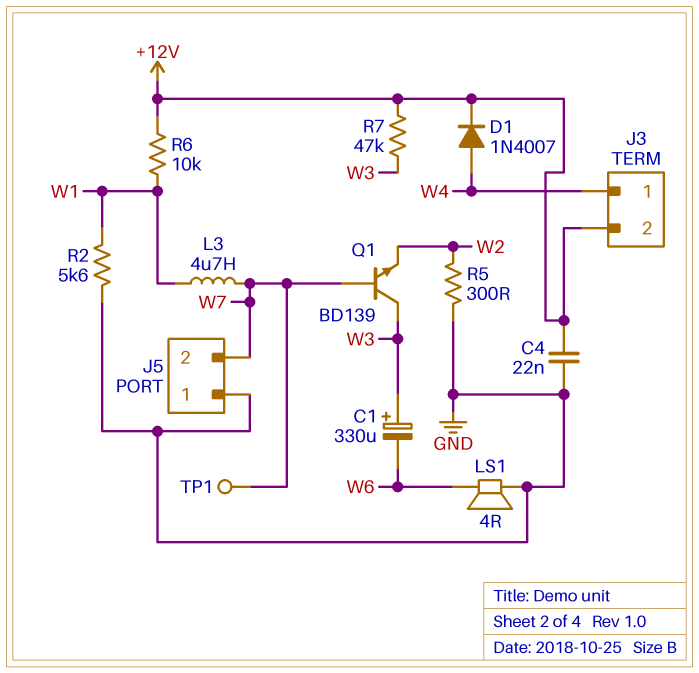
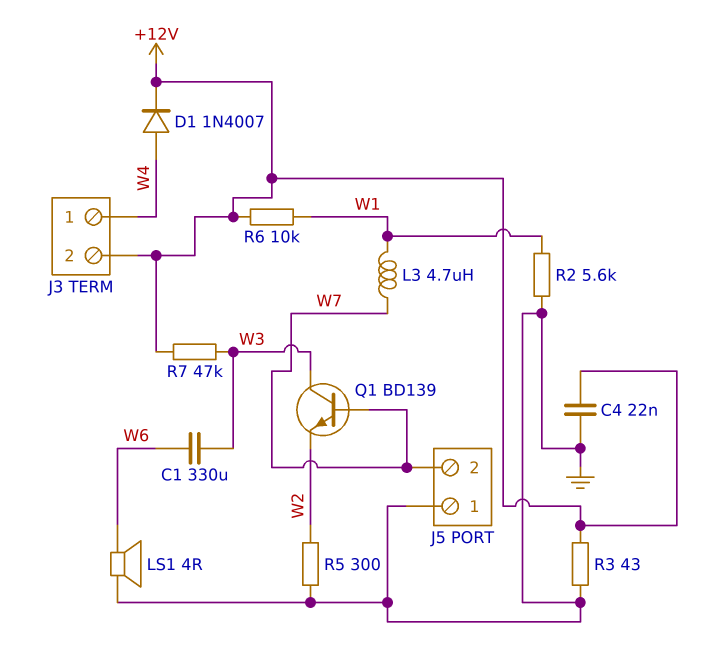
C1: 330uF (plus W3, minus W6) -> 330uF (W3, W6)
R3: none -> 43 (+12V, GND)
TP1: test point (W7) -> none

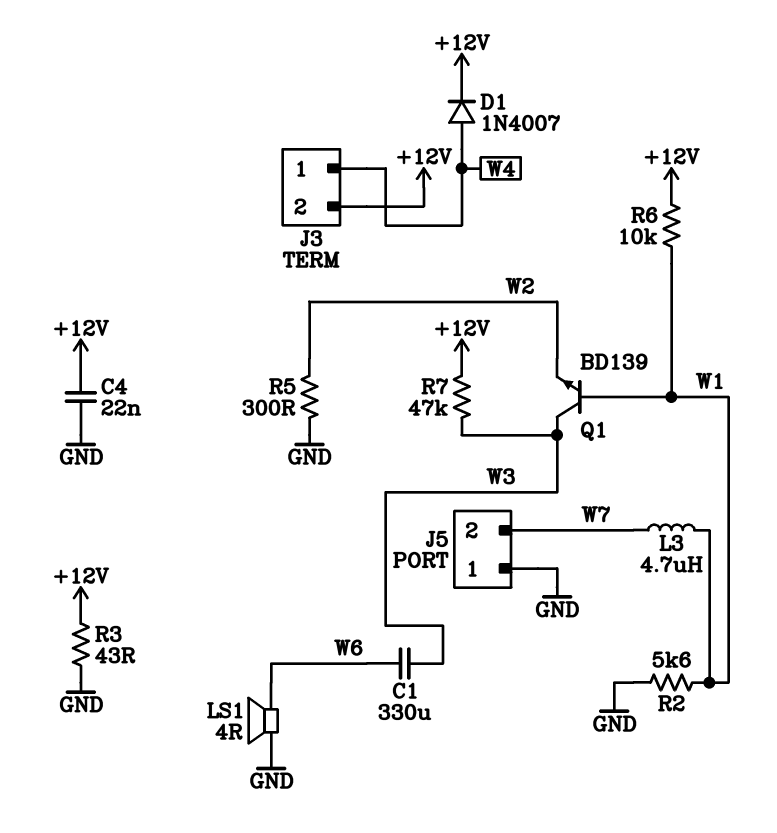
Q1: NPN BD139 (B W7, C W3, E W2) -> NPN BD139 (B W1, C W3, E W2)

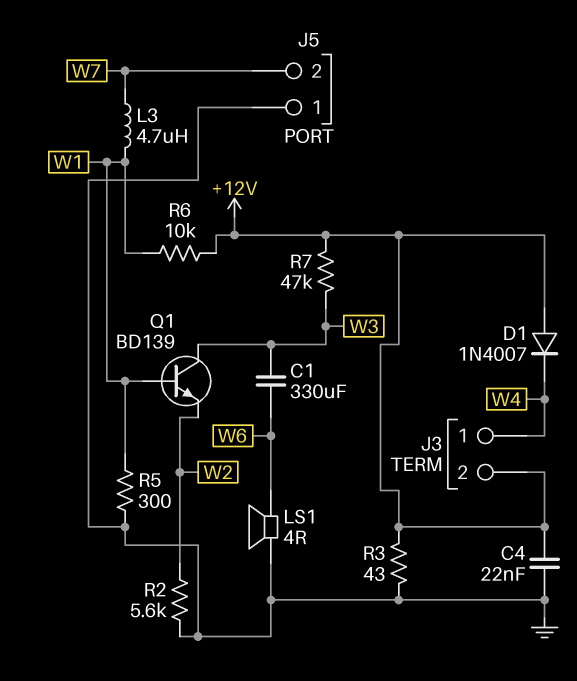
D1: diode 1N4007 (A W4, K +12V) -> diode 1N4007 (A +12V, K W4)
R2: 5.6k (GND, W1) -> 5.6k (GND, W2)
R5: 300 (GND, W2) -> 300 (GND, W1)

